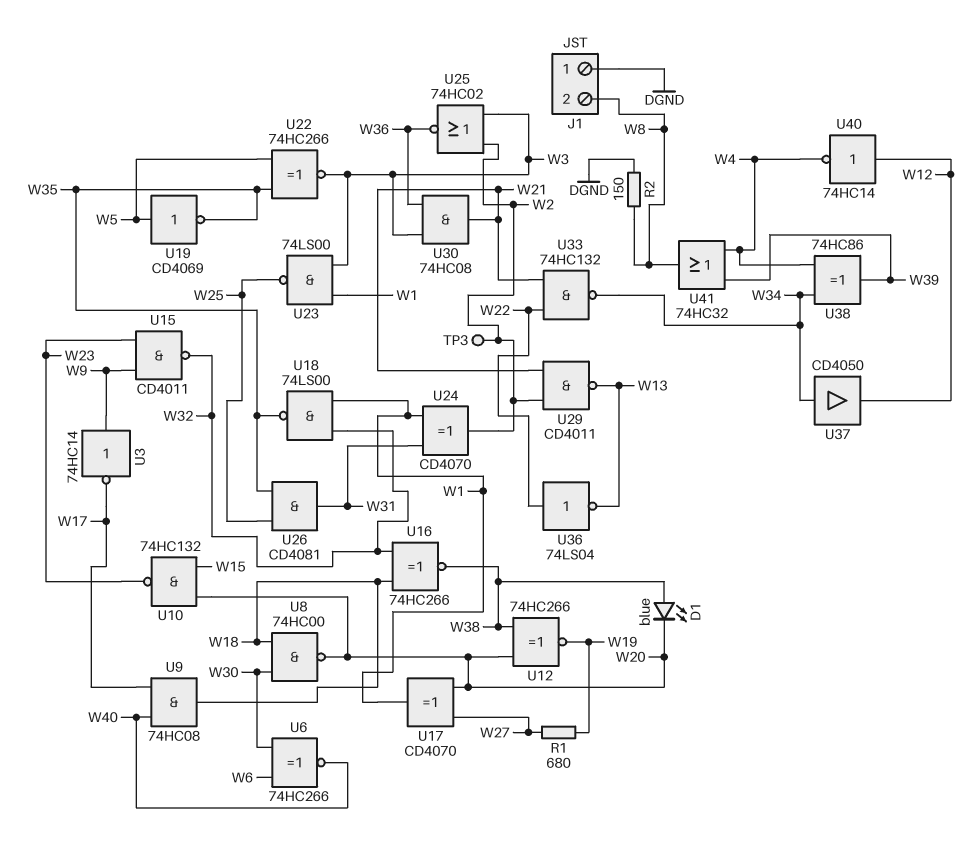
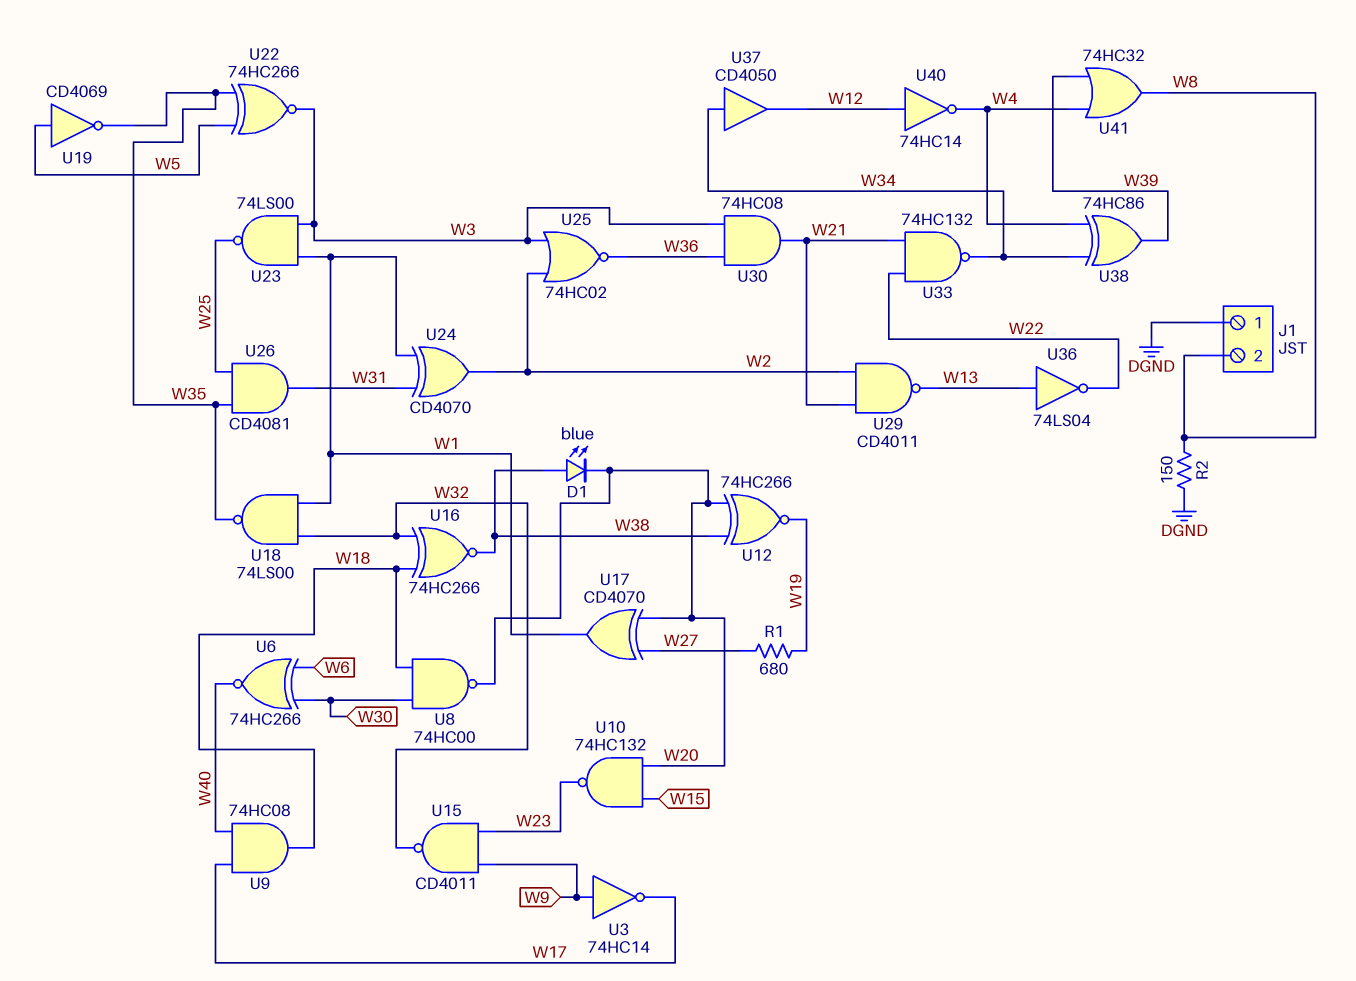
TP3: test point (W2) -> none
U36: NOT 74LS04 (in W22, out W13) -> NOT 74LS04 (in W13, out W22)

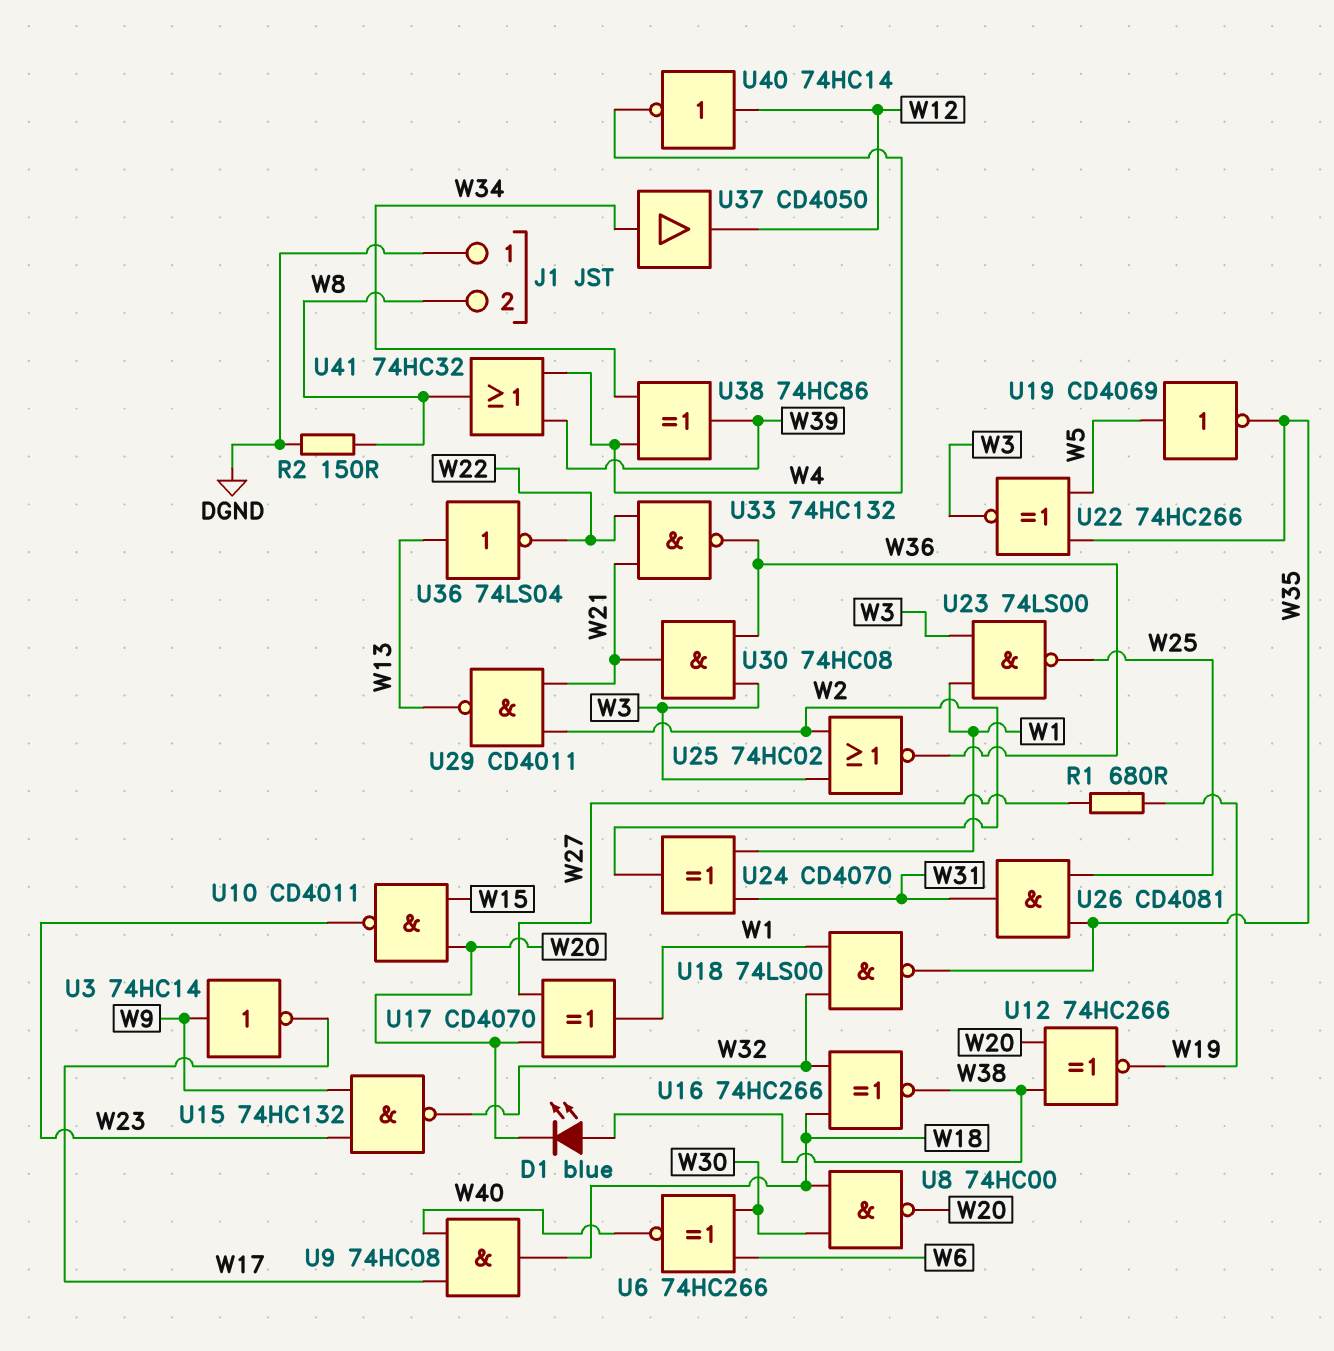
U10: NAND 74HC132 (in W15, in W20, out W23) -> NAND CD4011 (in W15, in W20, out W23)
U15: NAND CD4011 (in W9, in W23, out W32) -> NAND 74HC132 (in W9, in W23, out W32)
U33: NAND 74HC132 (in W21, in W22, out W34) -> NAND 74HC132 (in W21, in W22, out W36)

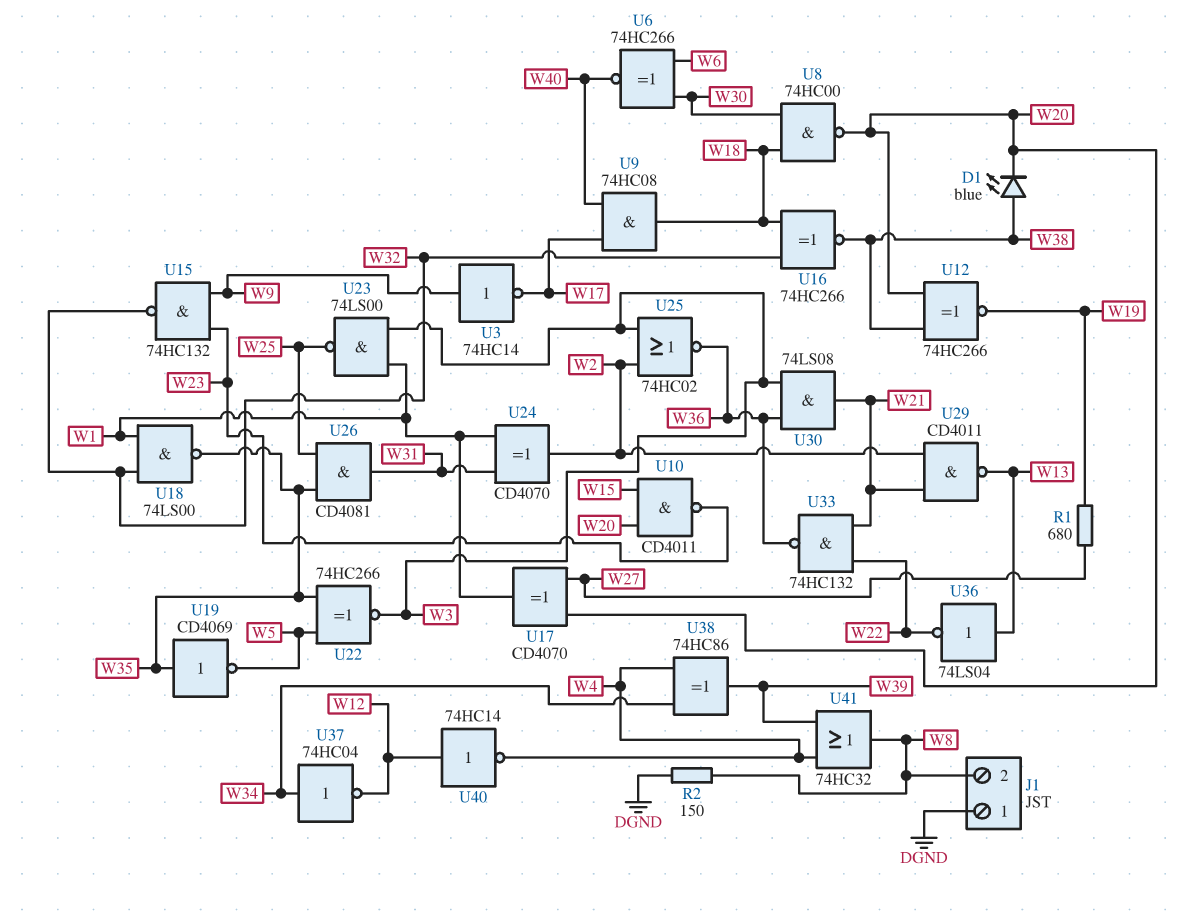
U19: NOT CD4069 (in W5, out W35) -> NOT CD4069 (in W35, out W5)
U30: AND 74HC08 (in W3, in W36, out W21) -> AND 74LS08 (in W3, in W36, out W21)
U37: buffer CD4050 (in W34, out W12) -> NOT 74HC04 (in W34, out W12)

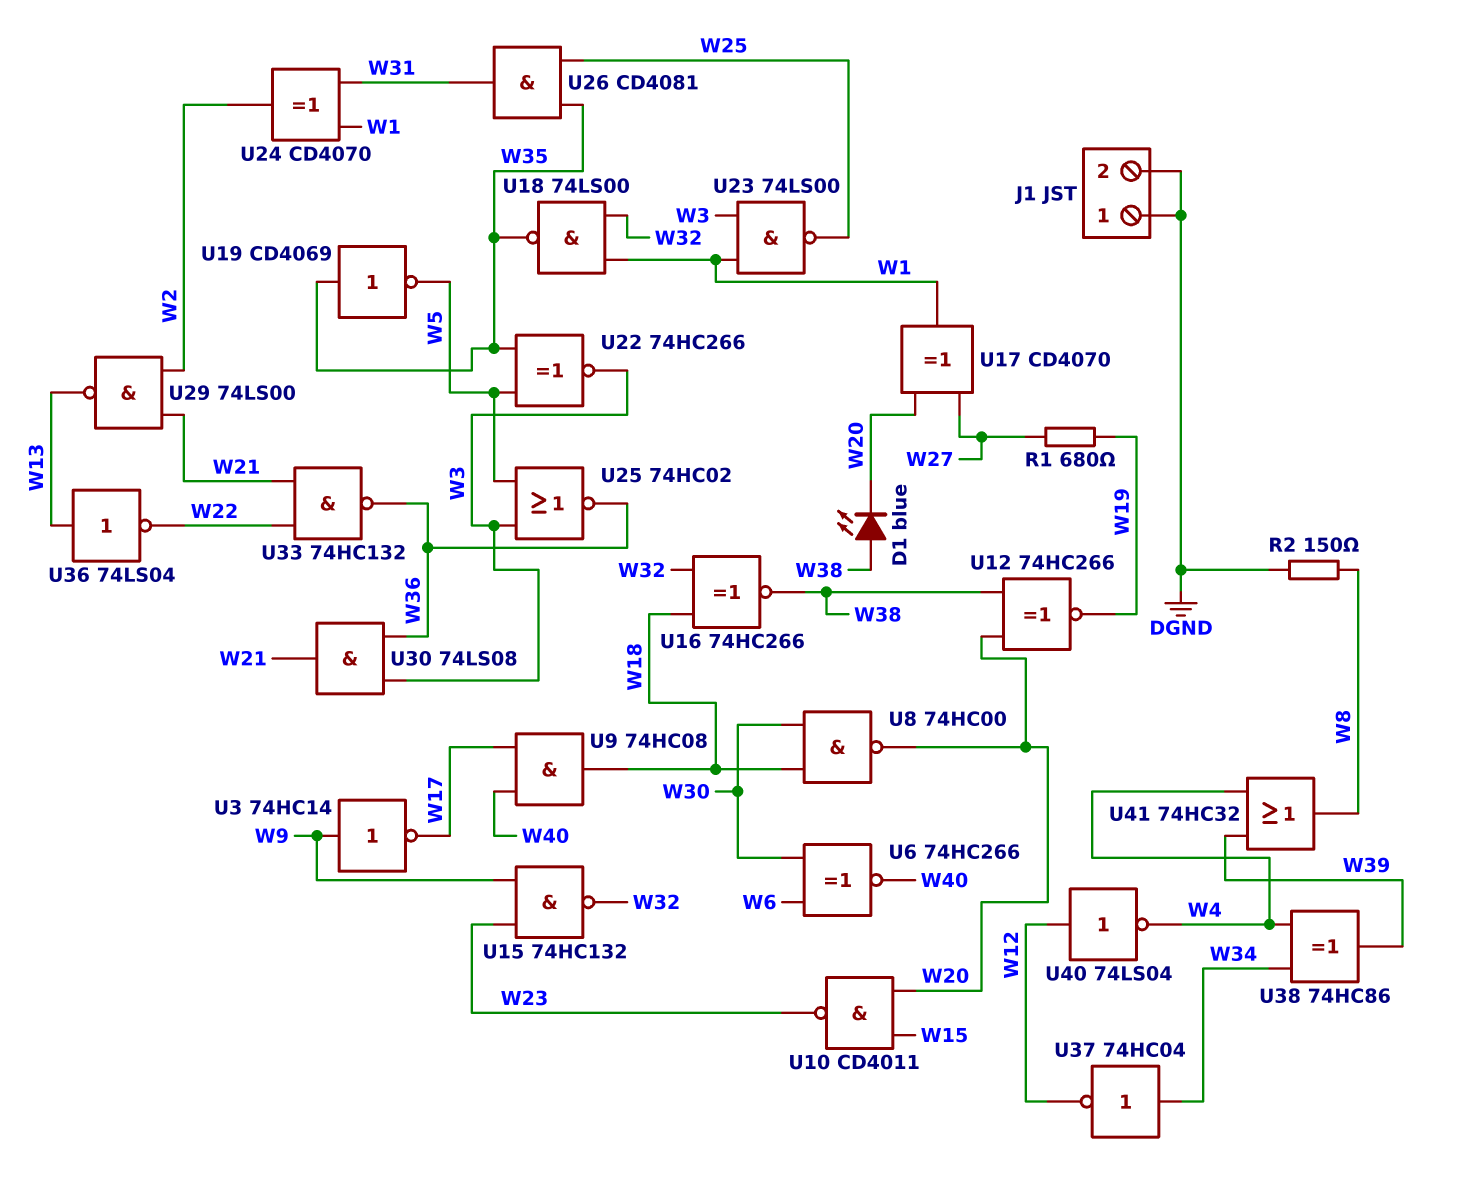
J1 pin 2: W8 -> DGND
U25: NOR 74HC02 (in W2, in W3, out W36) -> NOR 74HC02 (in W3, in W5, out W36)
U29: NAND CD4011 (in W2, in W21, out W13) -> NAND 74LS00 (in W2, in W21, out W13)
U40: NOT 74HC14 (in W12, out W4) -> NOT 74LS04 (in W12, out W4)

